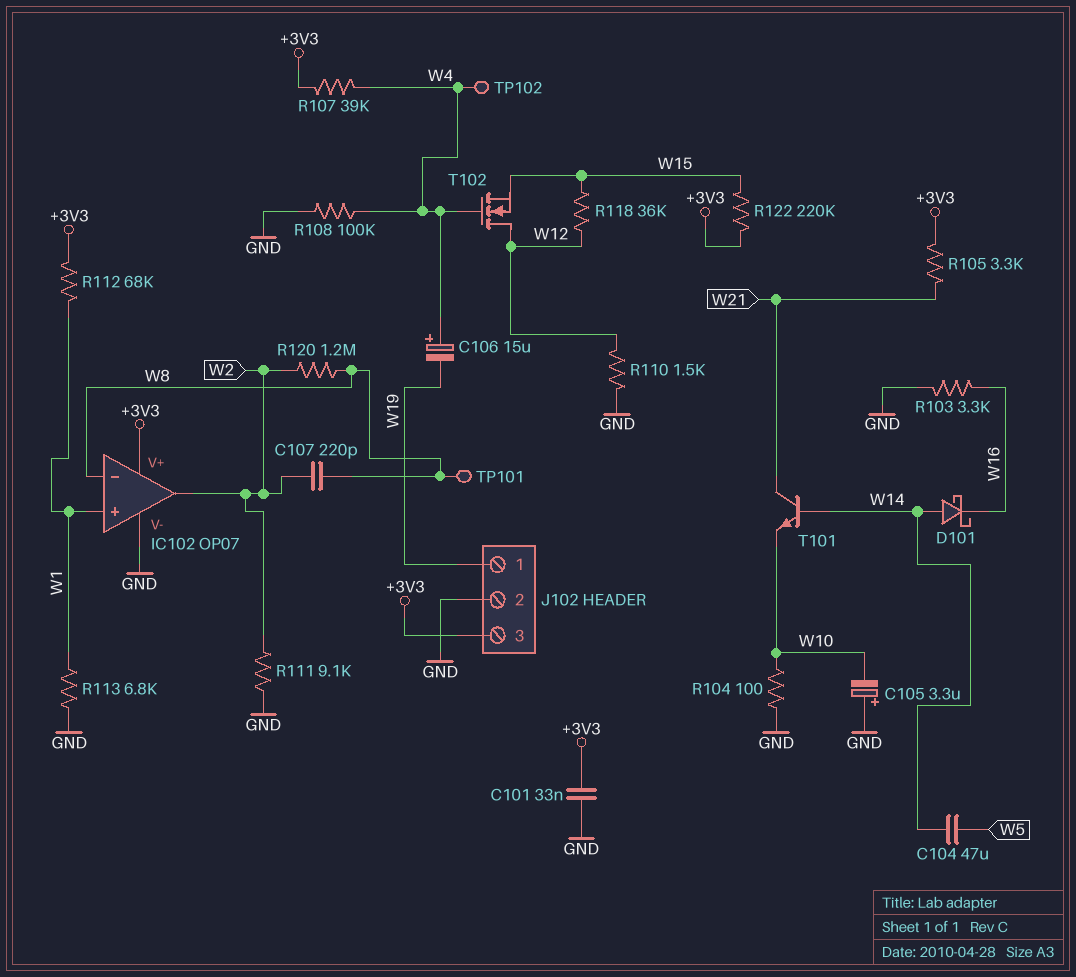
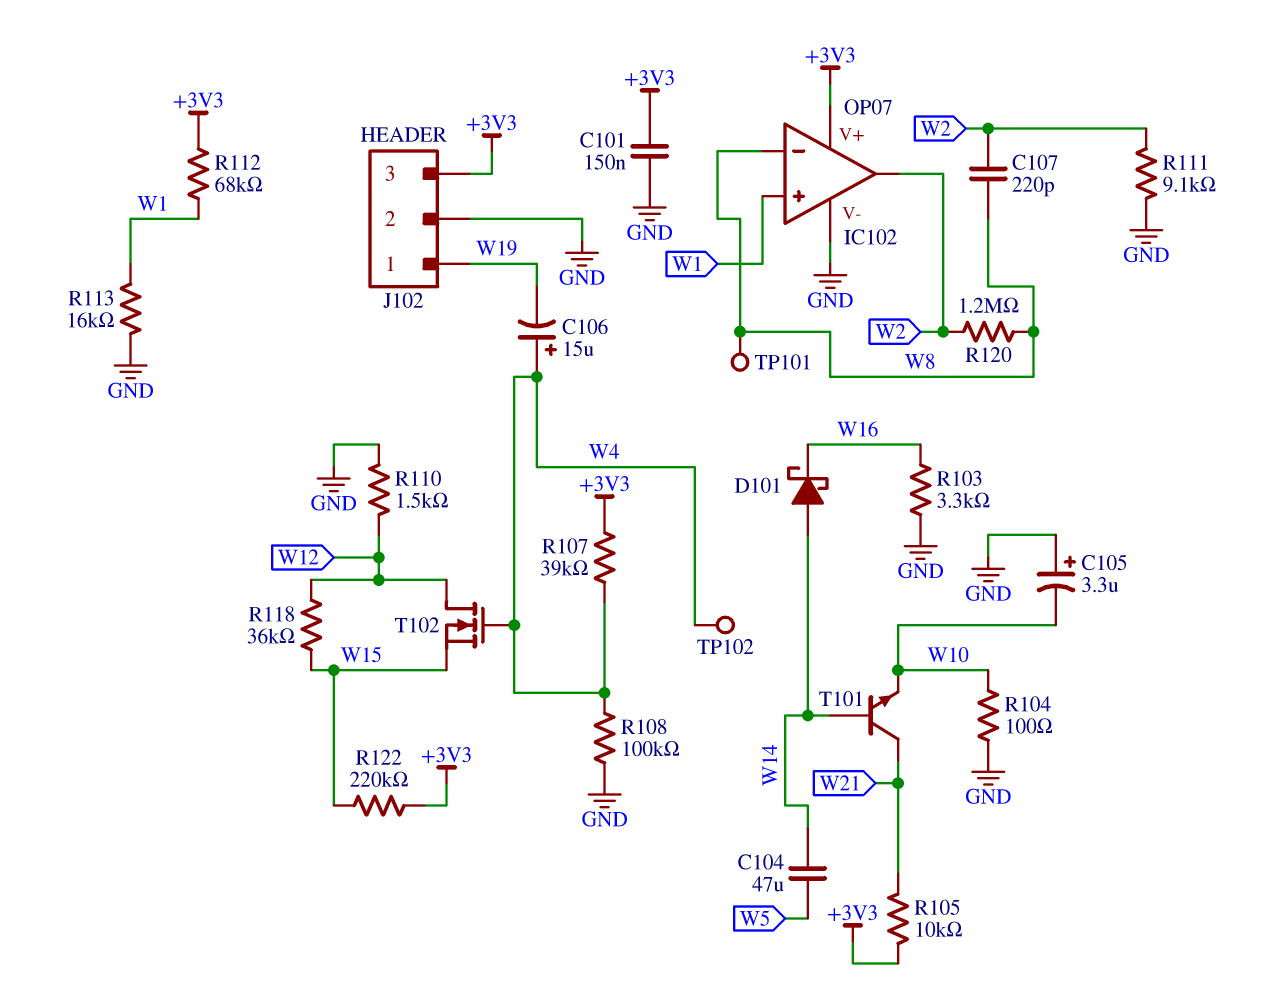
C101: 33nF (+3V3, GND) -> 150nF (+3V3, GND)
R105: 3.3k (+3V3, W21) -> 10k (+3V3, W21)
R113: 6.8k (GND, W1) -> 16k (GND, W1)

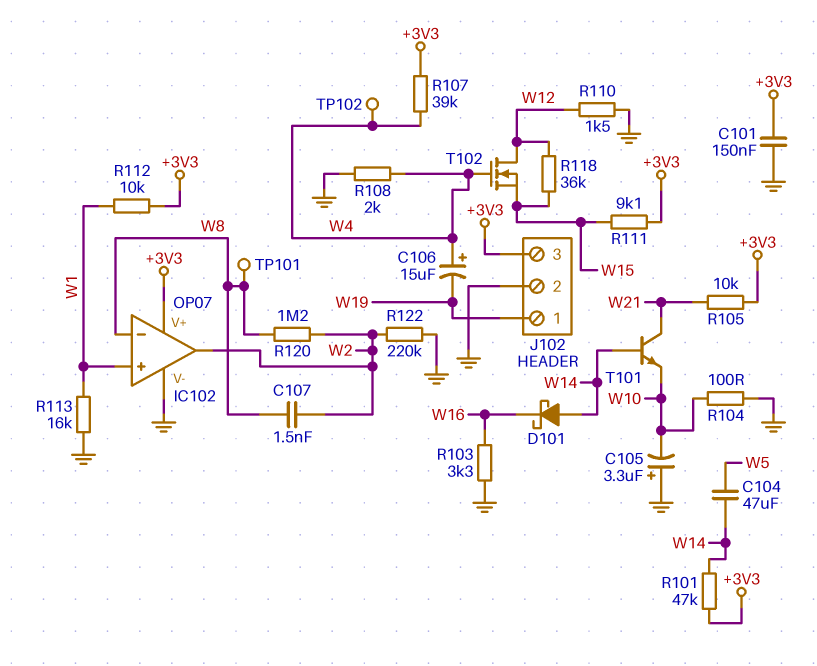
C107: 220pF (W2, W8) -> 1.5nF (W2, W8)
R101: none -> 47k (+3V3, W14)
R108: 100k (GND, W4) -> 2k (GND, W4)
R111: 9.1k (GND, W2) -> 9.1k (+3V3, W15)
R112: 68k (+3V3, W1) -> 10k (+3V3, W1)
R122: 220k (+3V3, W15) -> 220k (GND, W2)

